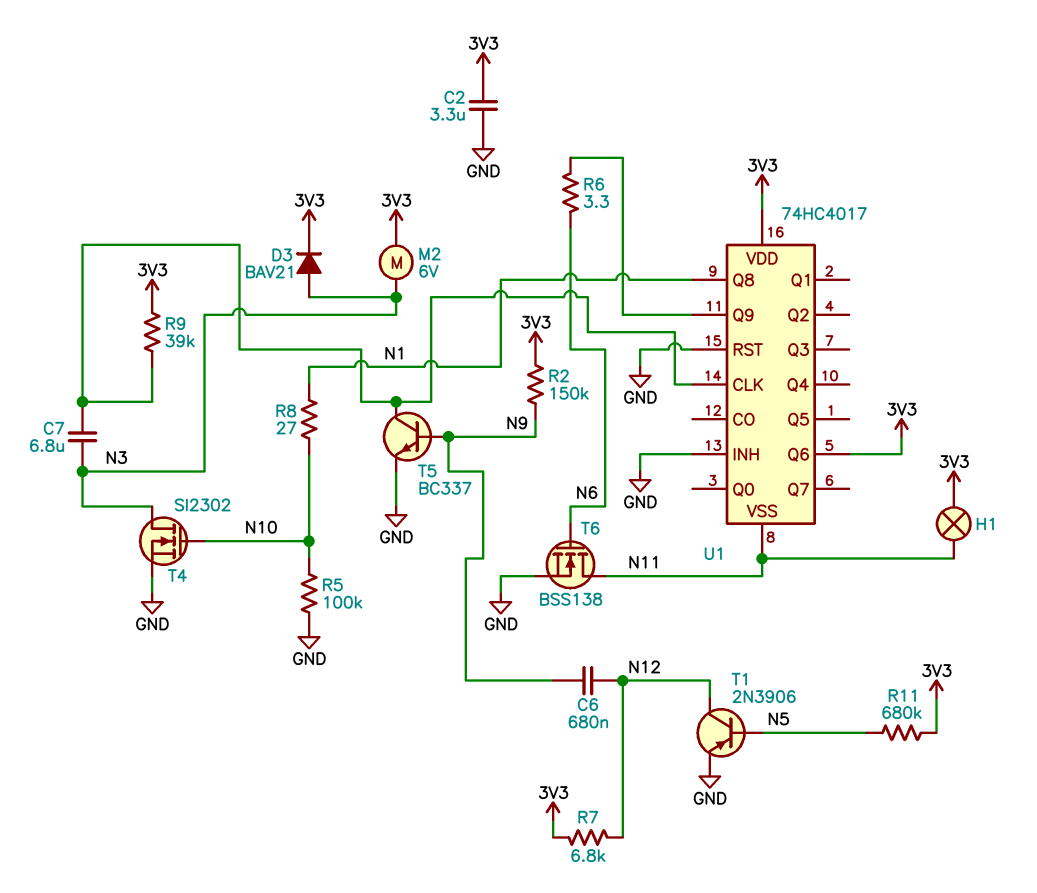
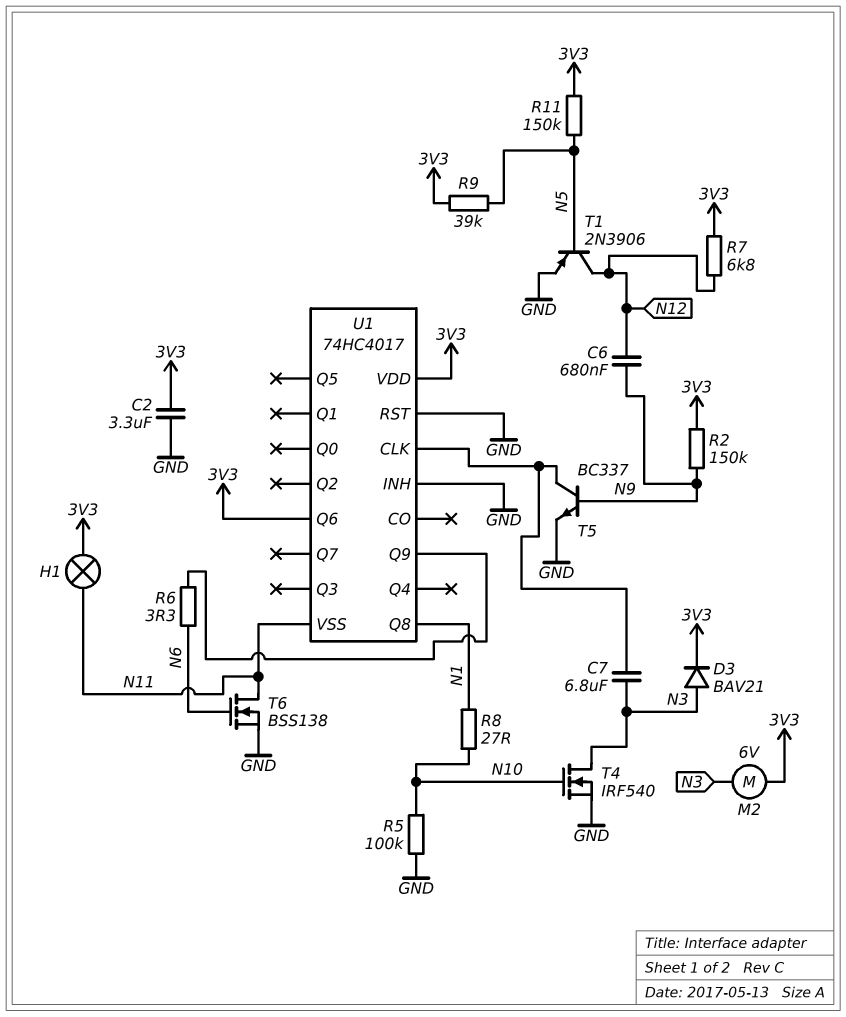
R9: 39k (3V3, U1/CLK) -> 39k (3V3, N5)
R11: 680k (3V3, N5) -> 150k (3V3, N5)
T4: NMOS SI2302 (G N10, D N3, S GND) -> NMOS IRF540 (G N10, D N3, S GND)

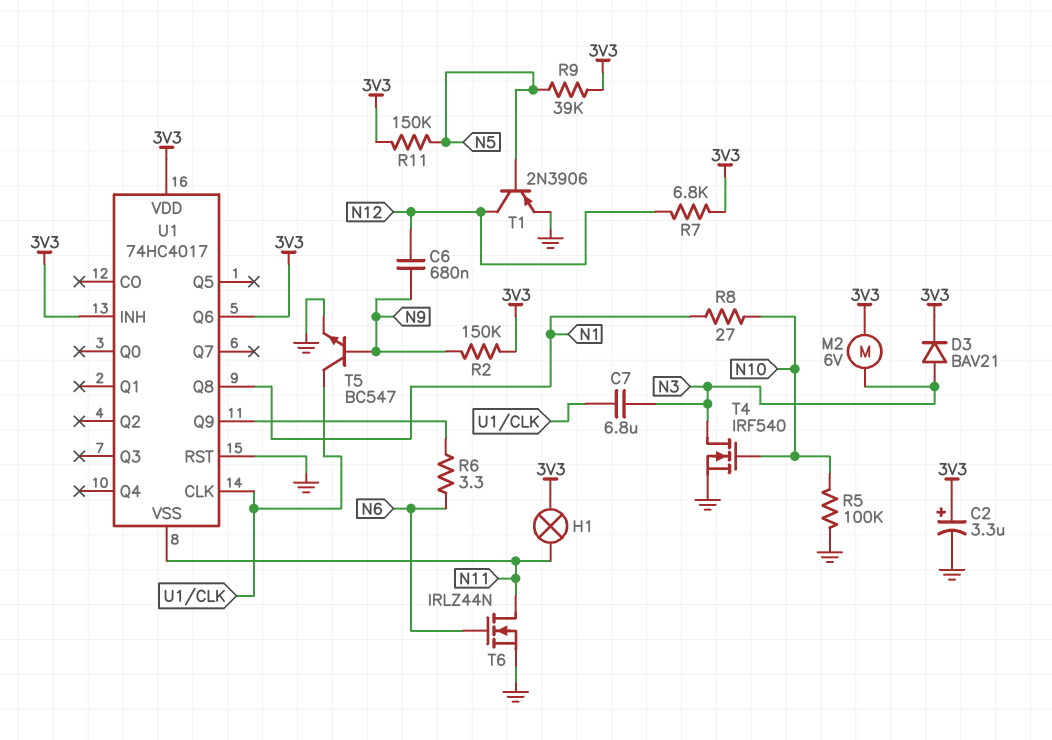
C2: 3.3uF (3V3, GND) -> 3.3uF (plus 3V3, minus GND)
T5: NPN BC337 (B N9, C U1/CLK, E GND) -> NPN BC547 (B N9, C U1/CLK, E GND)
T6: NMOS BSS138 (G N6, D N11, S GND) -> NMOS IRLZ44N (G N6, D N11, S GND)
U1 pin INH: GND -> 3V3

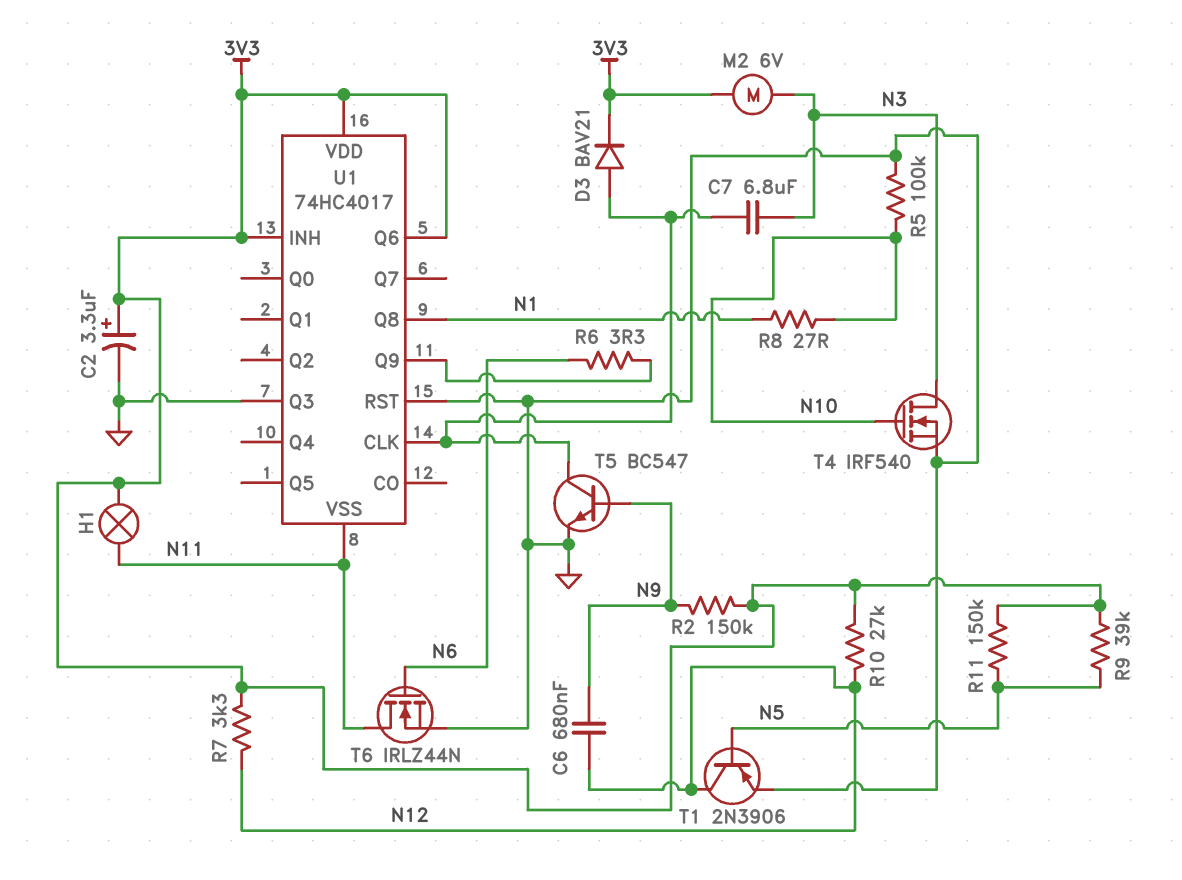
D3: diode BAV21 (A N3, K 3V3) -> diode BAV21 (A U1/CLK, K 3V3)
R7: 6.8k (3V3, N12) -> 3.3k (3V3, N12)
R10: none -> 27k (3V3, N12)
U1 pin Q3: none -> GND

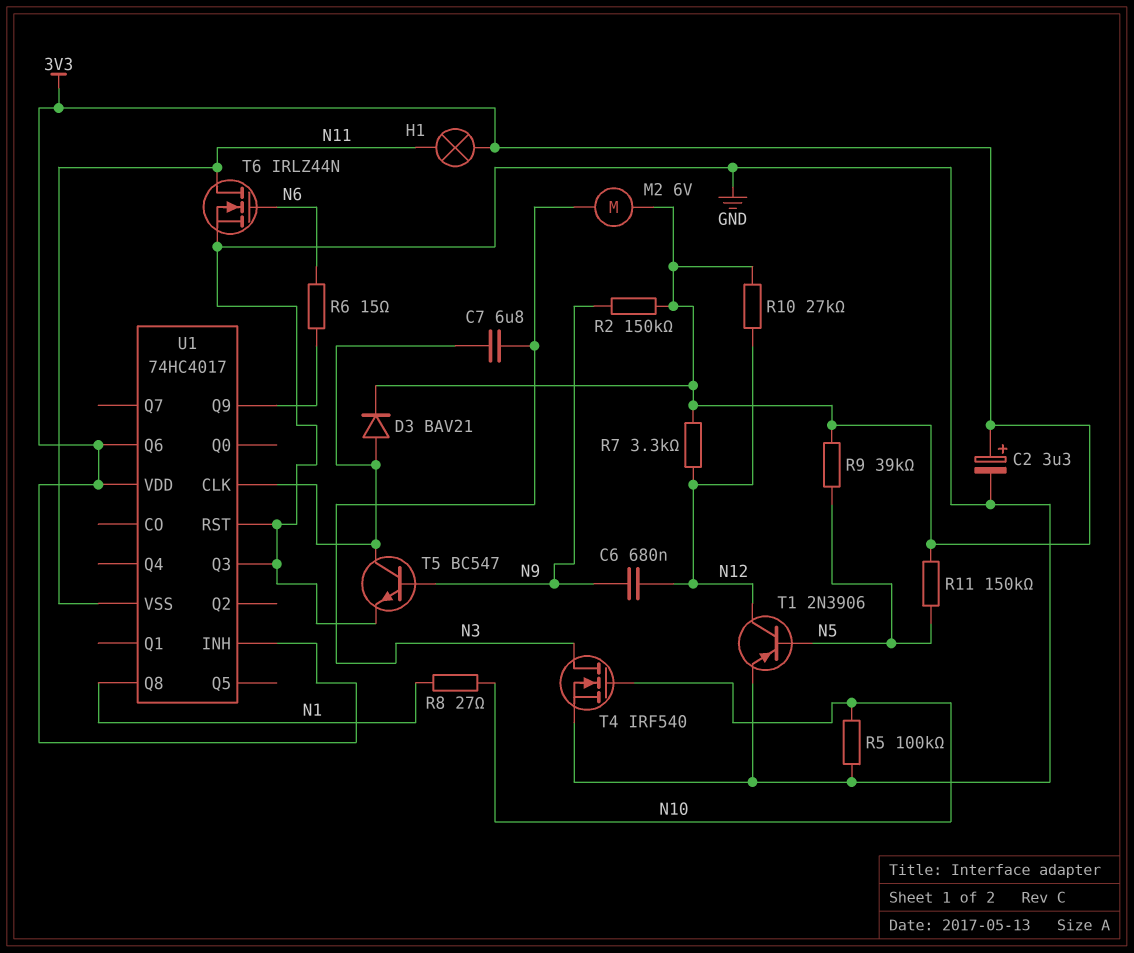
R6: 3.3 (N6, U1/Q9) -> 15 (N6, U1/Q9)

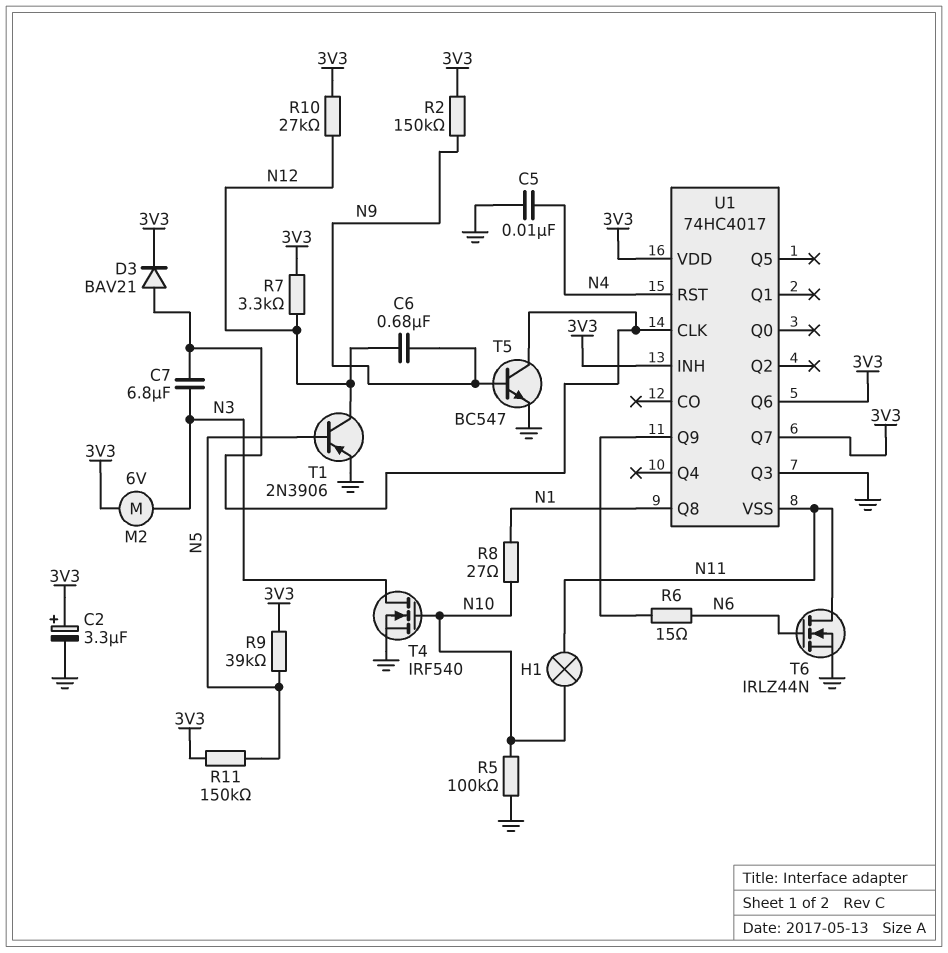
C5: none -> 10nF (GND, N4)
H1: lamp (3V3, N11) -> lamp (N10, N11)
U1 pin Q7: none -> 3V3
U1 pin RST: GND -> N4

